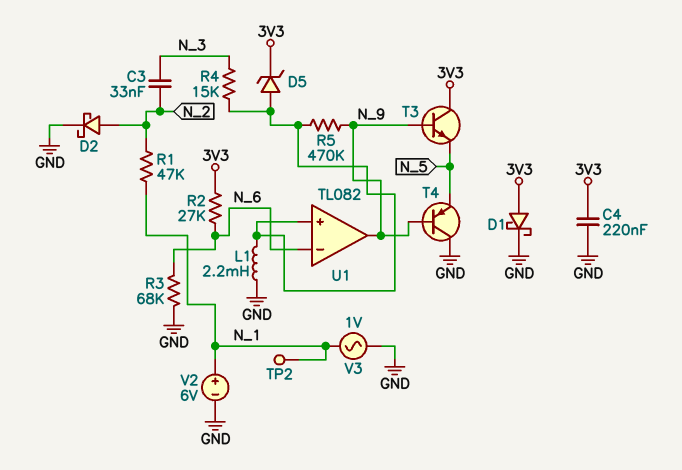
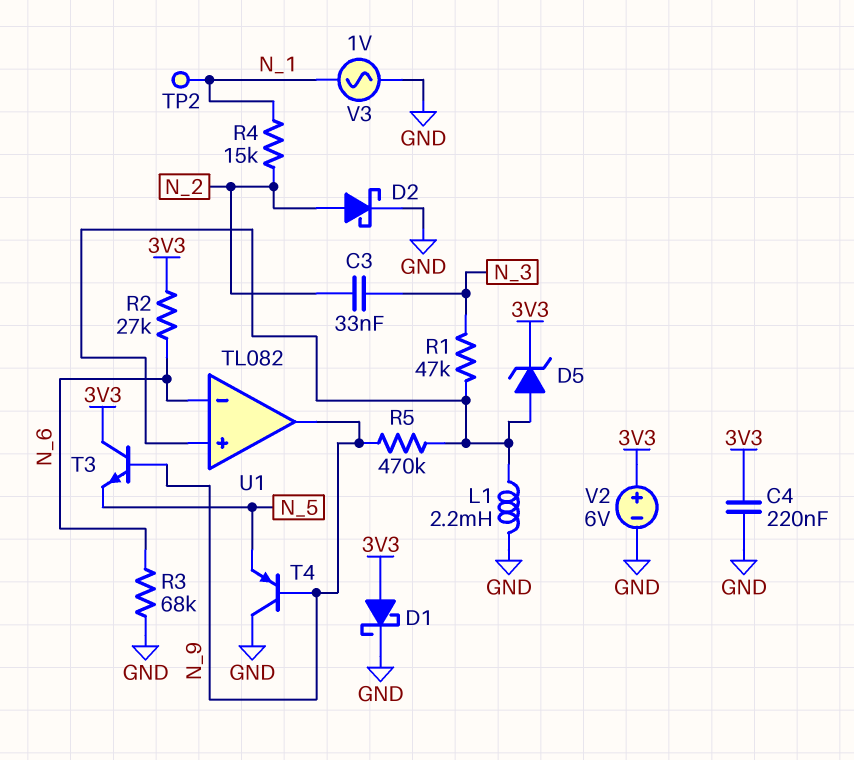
R1: 47k (N_1, N_2) -> 47k (N_3, U1/in+)
R4: 15k (N_3, U1/in+) -> 15k (N_1, N_2)
V2: 6V (plus N_1, minus GND) -> 6V (plus 3V3, minus GND)

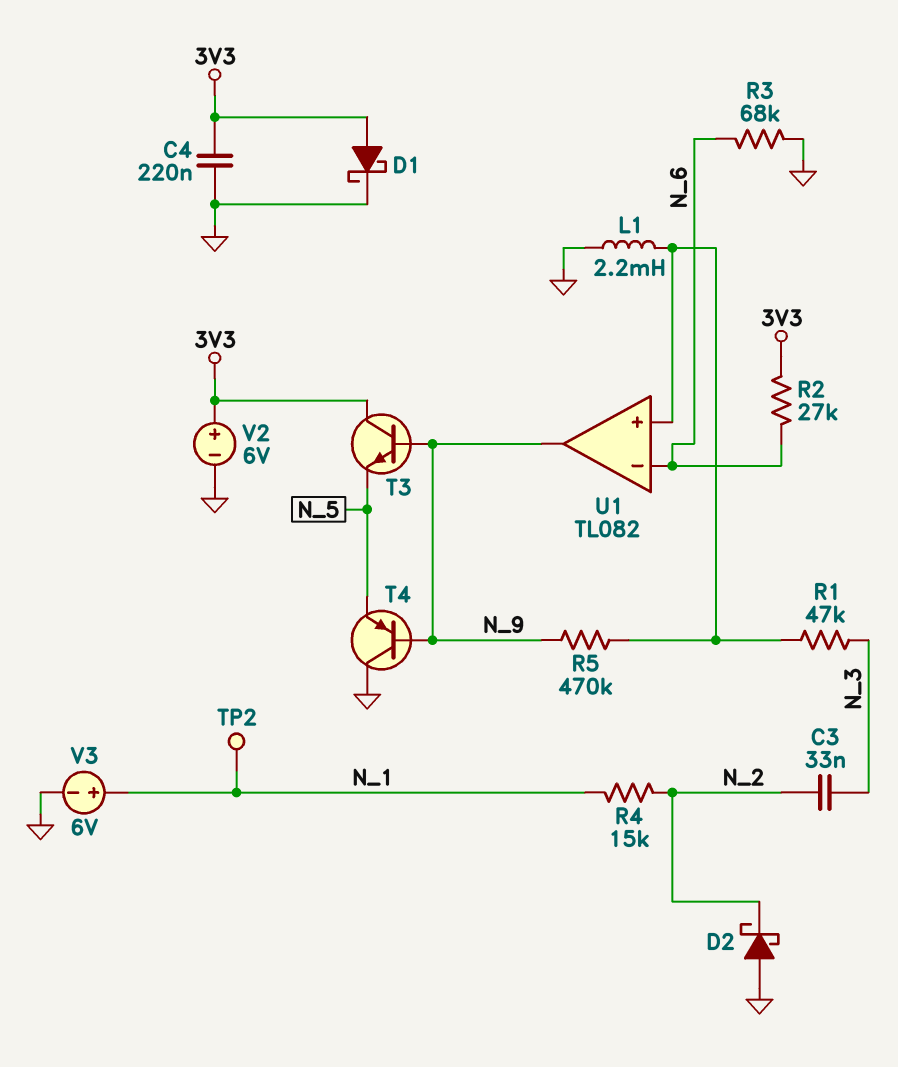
D2: schottky (A N_2, K GND) -> schottky (A GND, K N_2)
D5: zener (A U1/in+, K 3V3) -> none
V3: AC 1V (GND, N_1) -> 6V (plus N_1, minus GND)

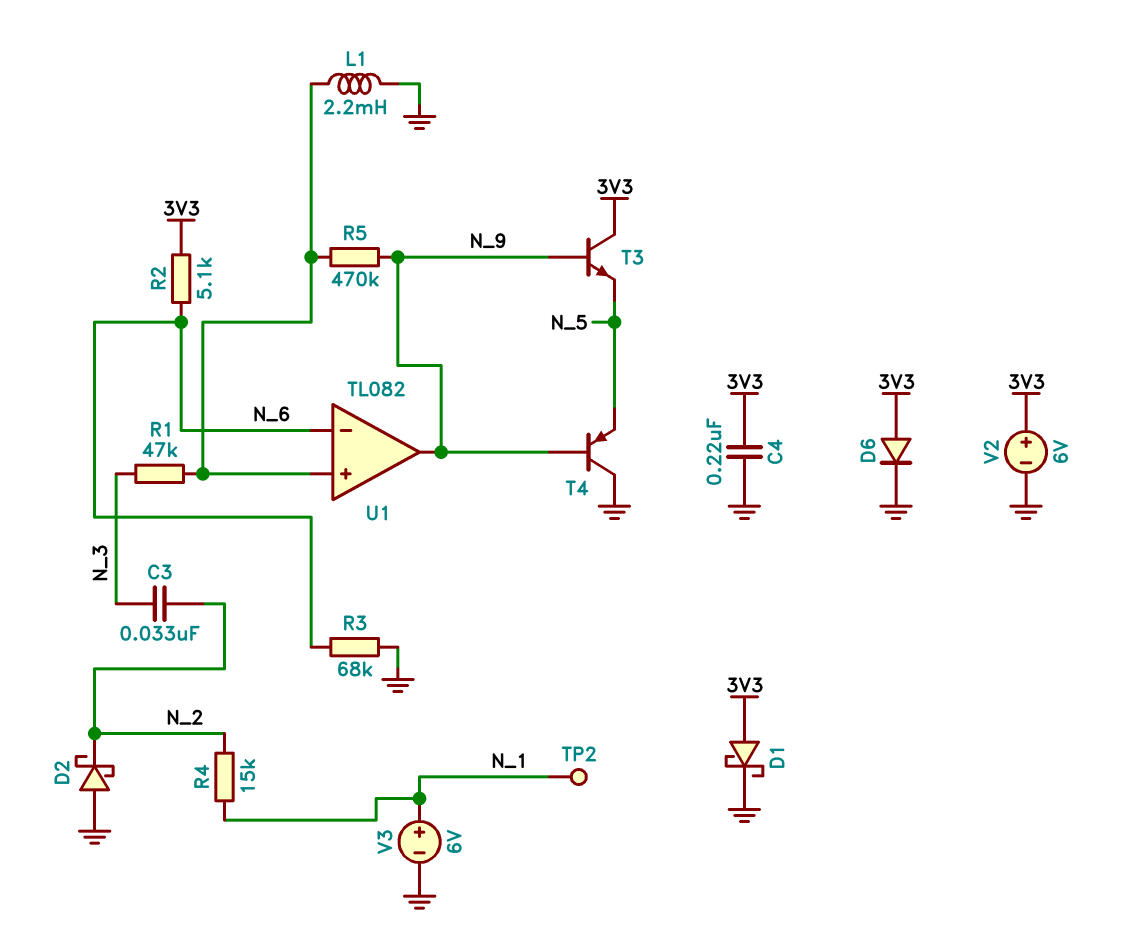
D6: none -> diode (A 3V3, K GND)
R2: 27k (3V3, N_6) -> 5.1k (3V3, N_6)

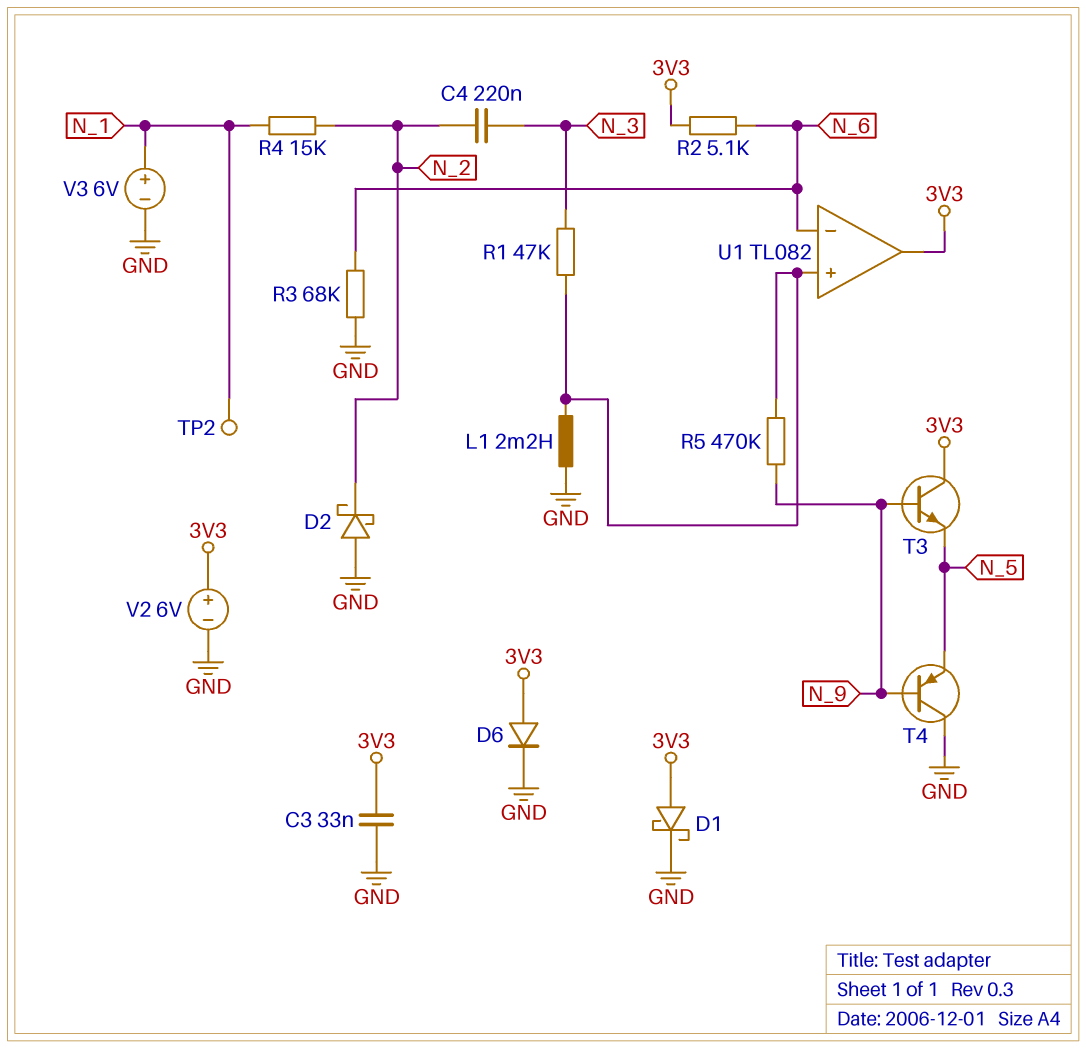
C3: 33nF (N_2, N_3) -> 33nF (3V3, GND)
C4: 220nF (3V3, GND) -> 220nF (N_2, N_3)
U1 pin out: N_9 -> 3V3

